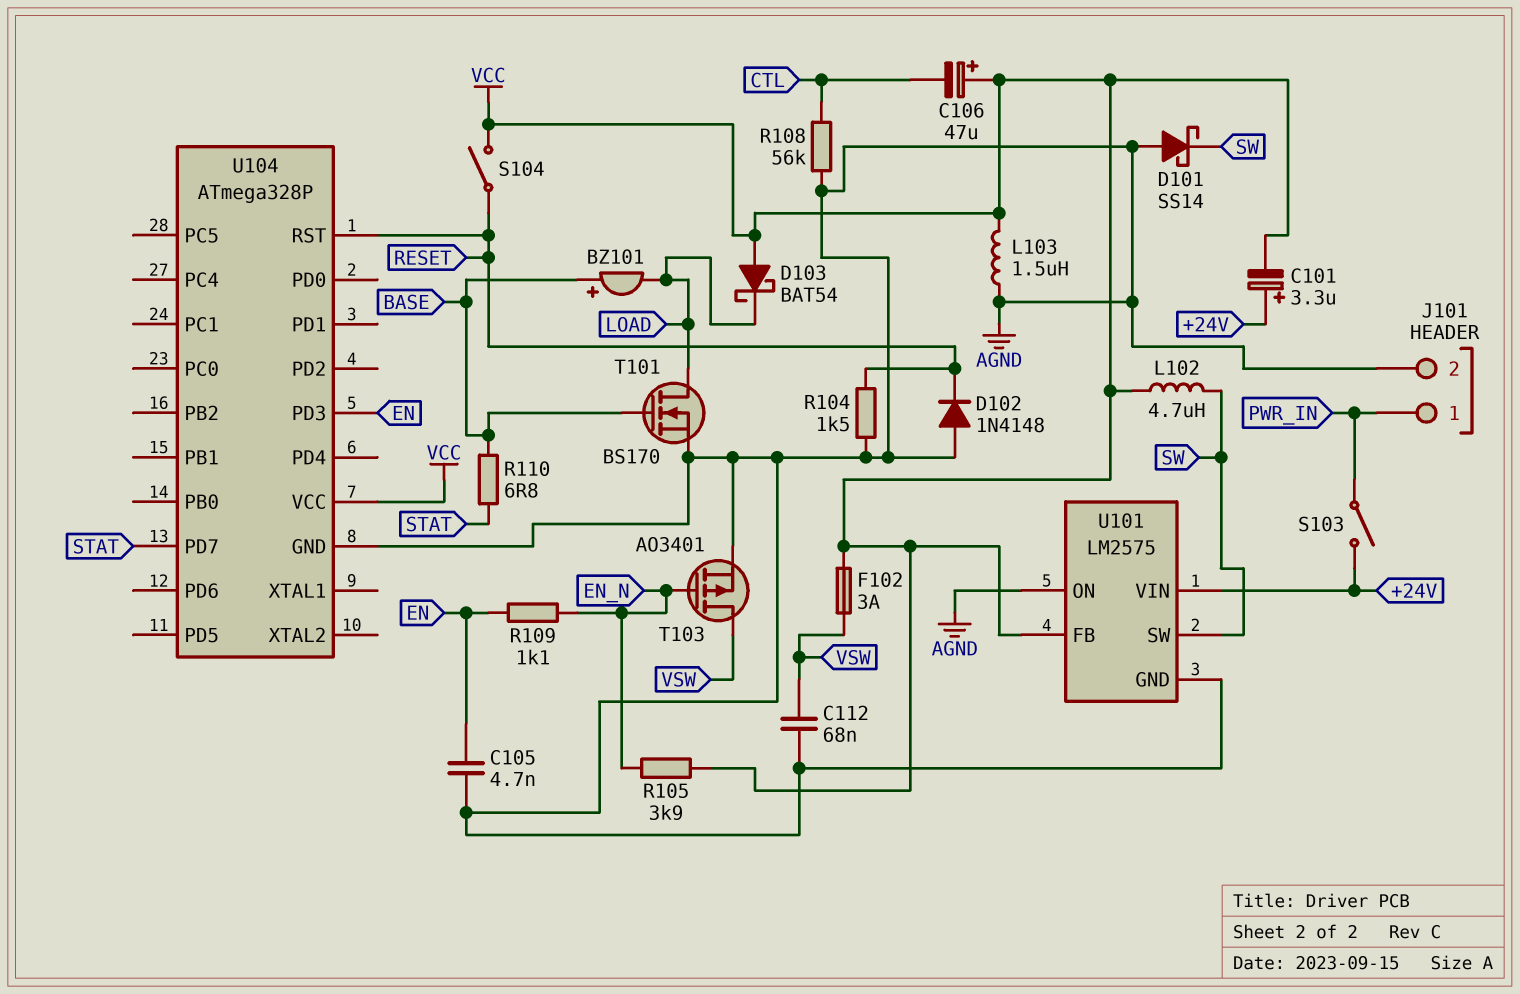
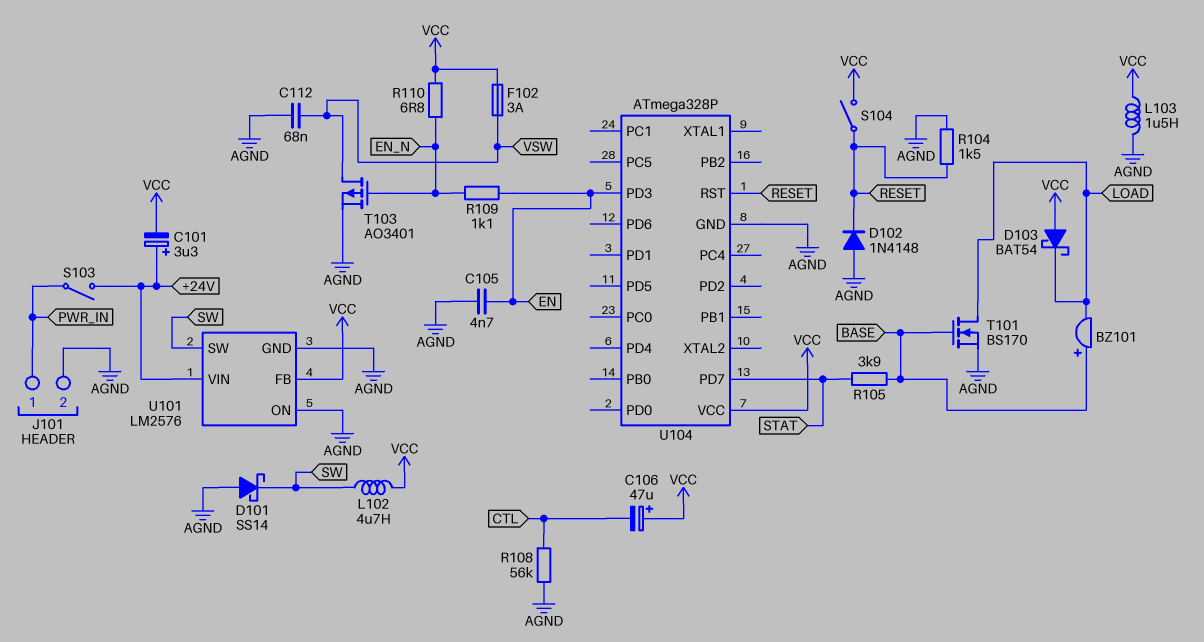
R105: 3.9k (EN_N, VCC) -> 3.9k (BASE, STAT)
R110: 6.8 (BASE, STAT) -> 6.8 (EN_N, VCC)
U101: LM2575 -> LM2576

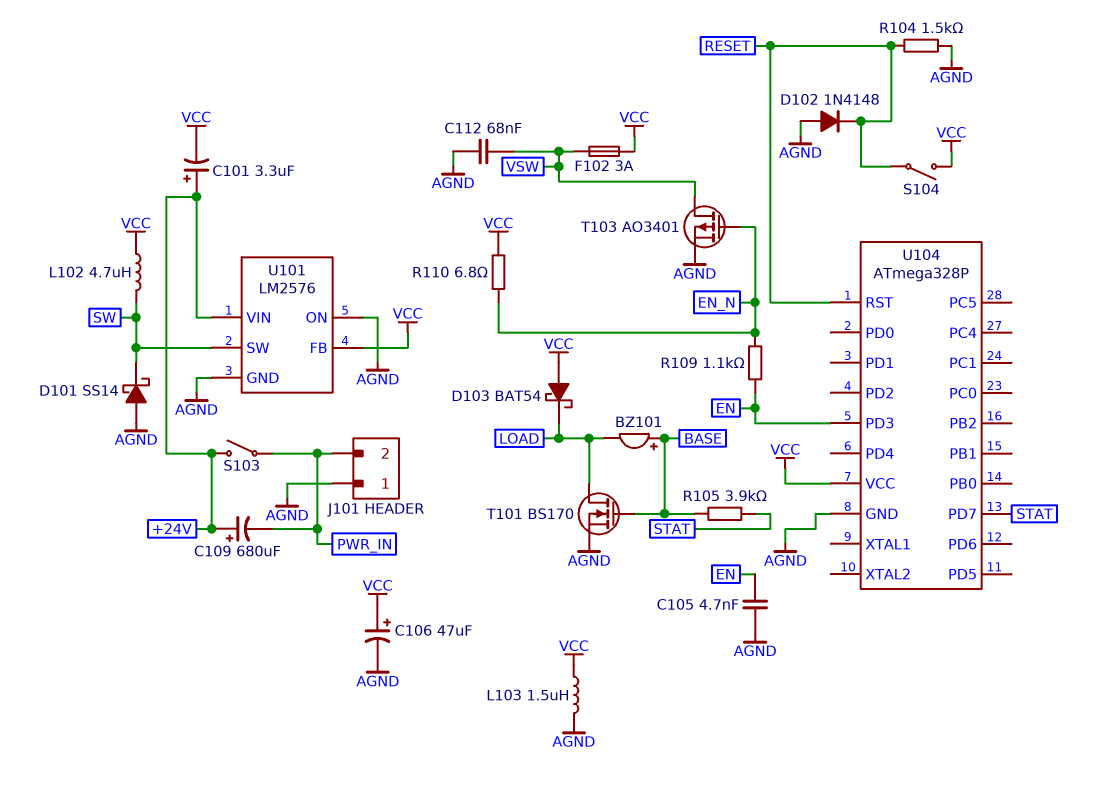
C106: 47uF (plus VCC, minus CTL) -> 47uF (plus VCC, minus AGND)
C109: none -> 680uF (plus +24V, minus PWR_IN)
J101 pin 1: PWR_IN -> AGND
J101 pin 2: AGND -> PWR_IN
R108: 56k (AGND, CTL) -> none

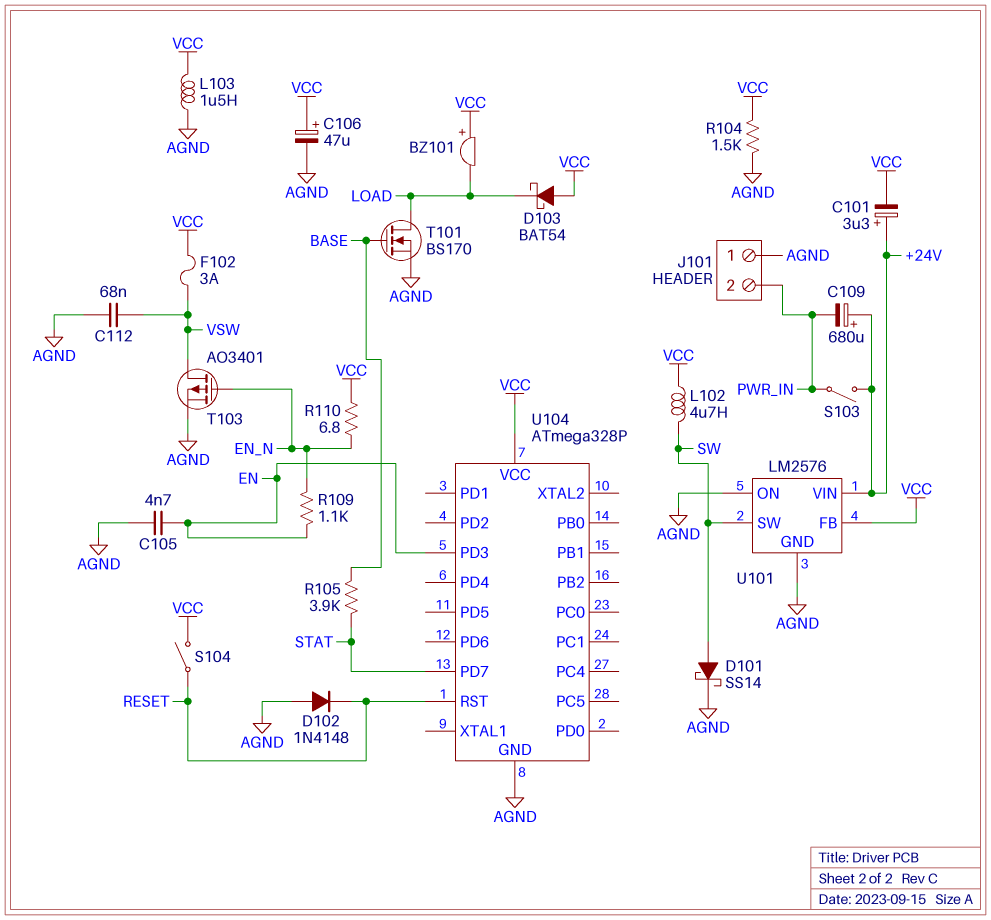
BZ101: buzzer (plus BASE, minus LOAD) -> buzzer (plus VCC, minus LOAD)
D101: schottky SS14 (A AGND, K SW) -> schottky SS14 (A SW, K AGND)
R104: 1.5k (AGND, RESET) -> 1.5k (AGND, VCC)

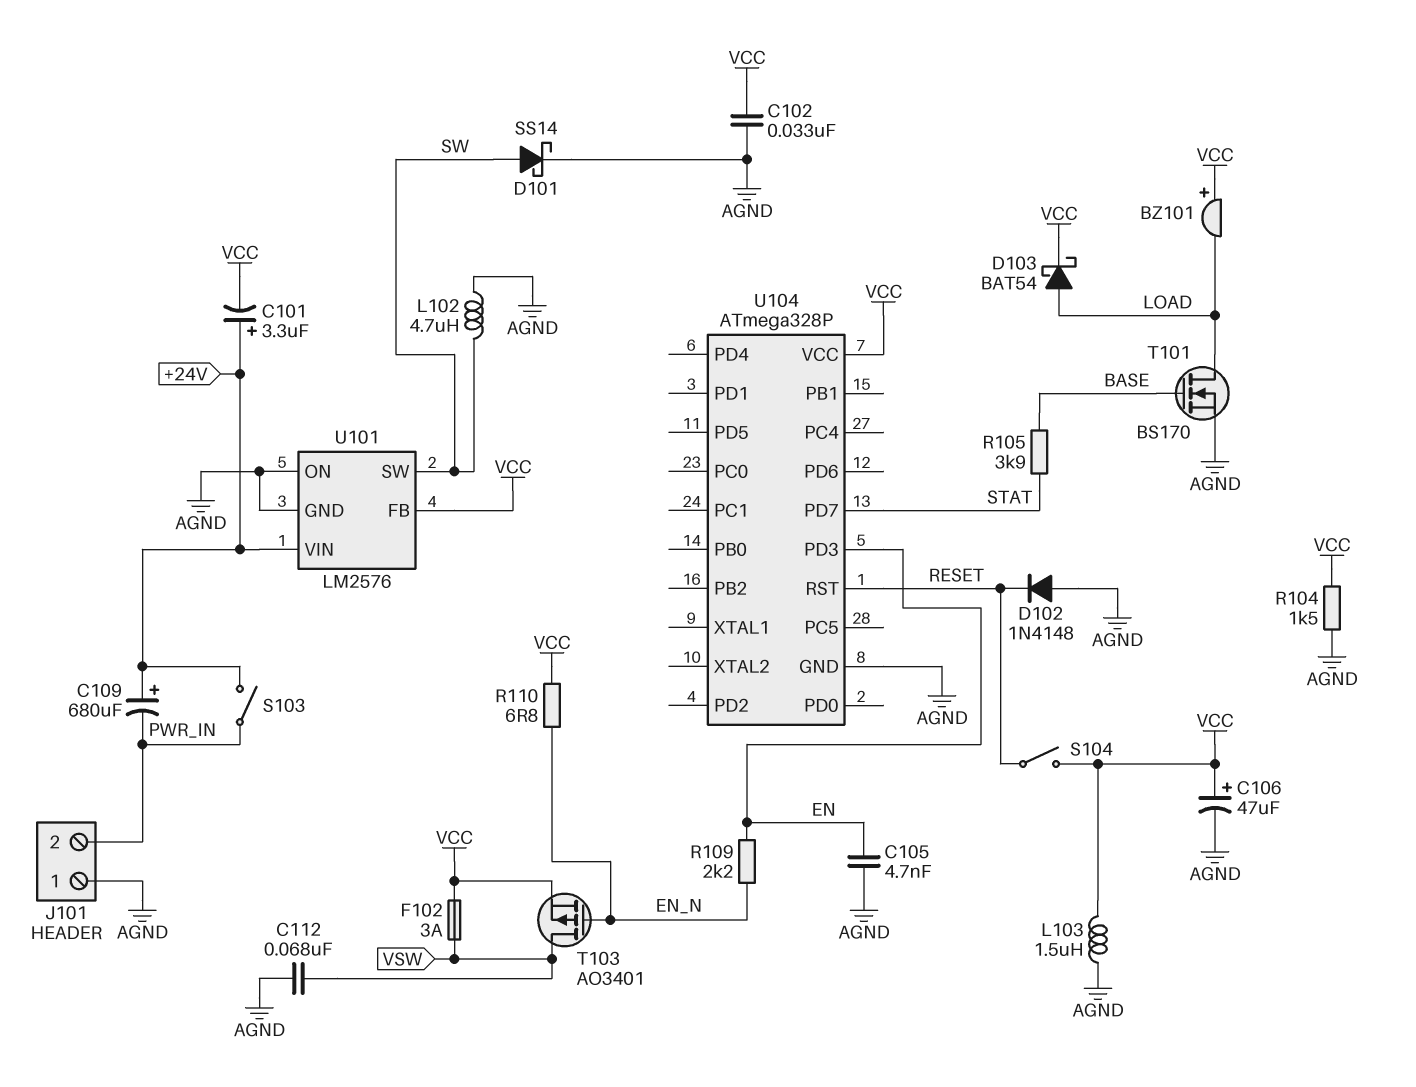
C102: none -> 33nF (AGND, VCC)
D103: schottky BAT54 (A VCC, K LOAD) -> schottky BAT54 (A LOAD, K VCC)
L102: 4.7uH (SW, VCC) -> 4.7uH (AGND, SW)
R109: 1.1k (EN, EN_N) -> 2.2k (EN, EN_N)
T103: PMOS AO3401 (G EN_N, D VSW, S AGND) -> PMOS AO3401 (G EN_N, D VSW, S VCC)

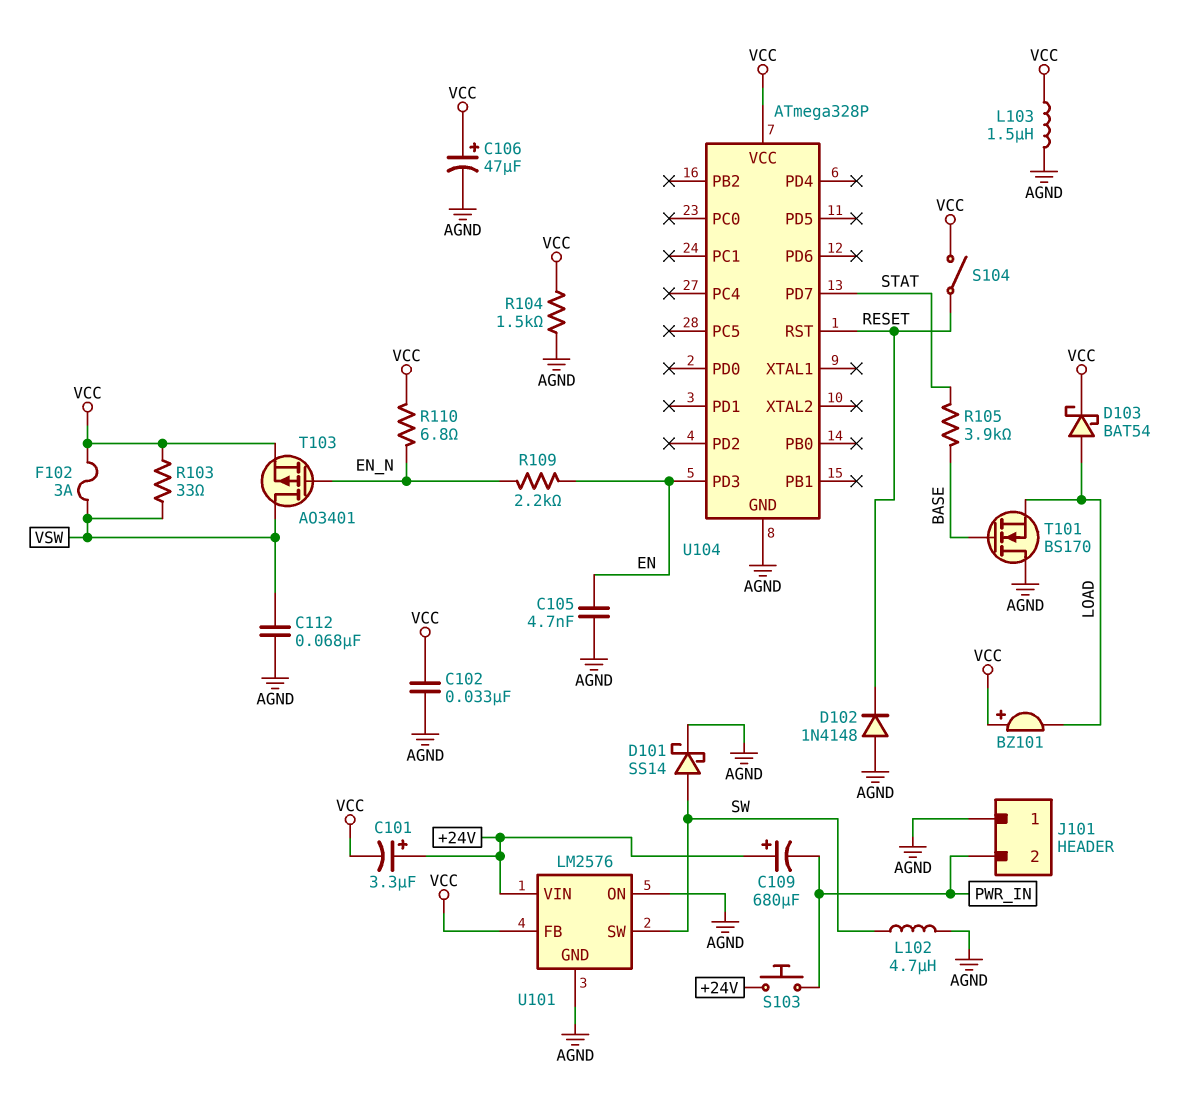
R103: none -> 33 (VCC, VSW)
S103: switch (+24V, PWR_IN) -> button (+24V, PWR_IN)
T101: NMOS BS170 (G BASE, D LOAD, S AGND) -> NMOS BS170 (G BASE, D AGND, S LOAD)

